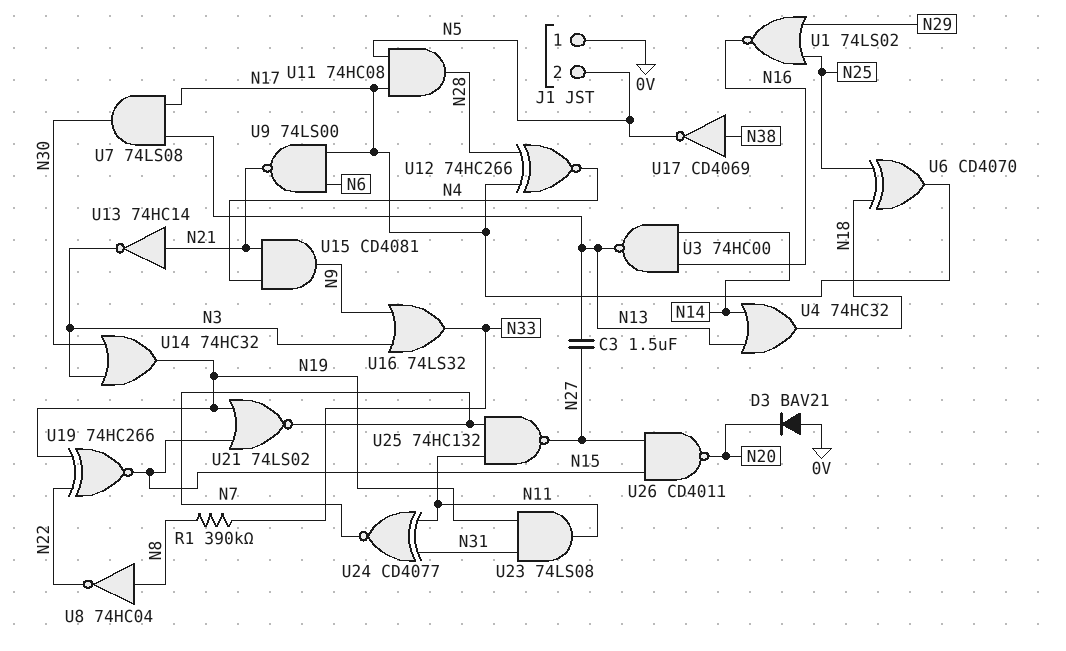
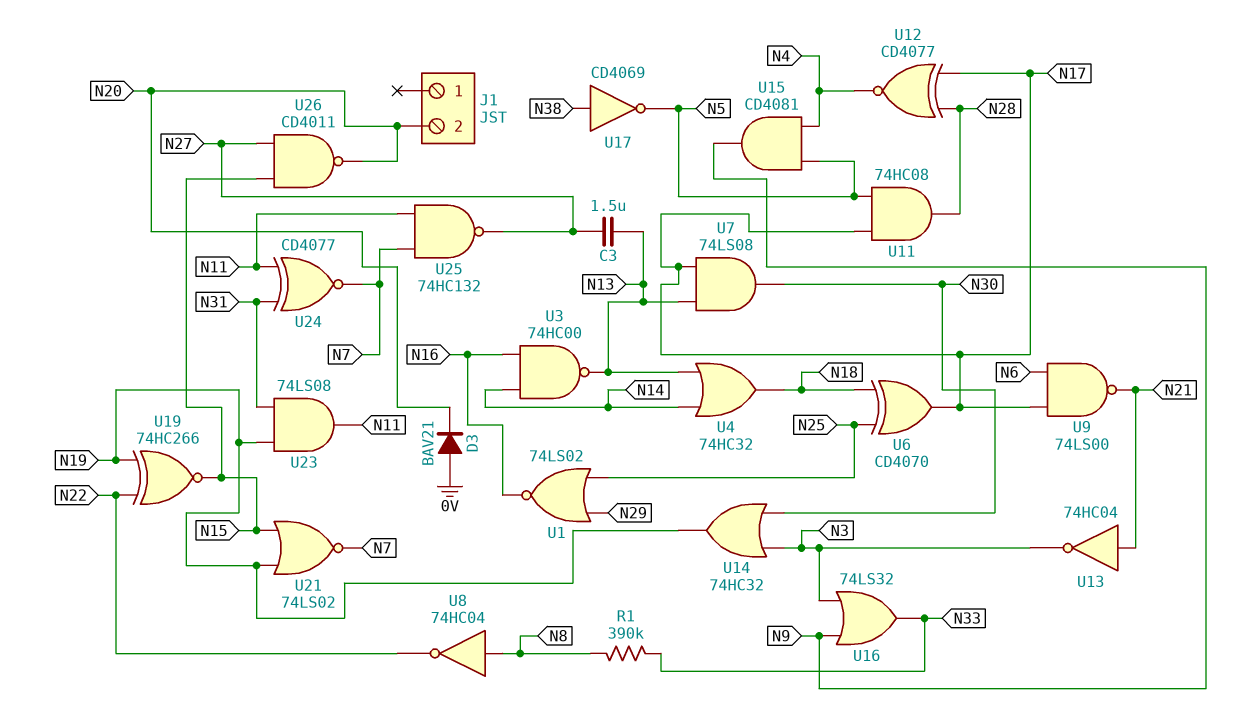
J1 pin 1: 0V -> none
J1 pin 2: N5 -> N20
U12: XNOR 74HC266 (in N17, in N28, out N4) -> XNOR CD4077 (in N17, in N28, out N4)
U13: NOT 74HC14 (in N21, out N3) -> NOT 74HC04 (in N21, out N3)
U15: AND CD4081 (in N4, in N21, out N9) -> AND CD4081 (in N4, in N5, out N9)

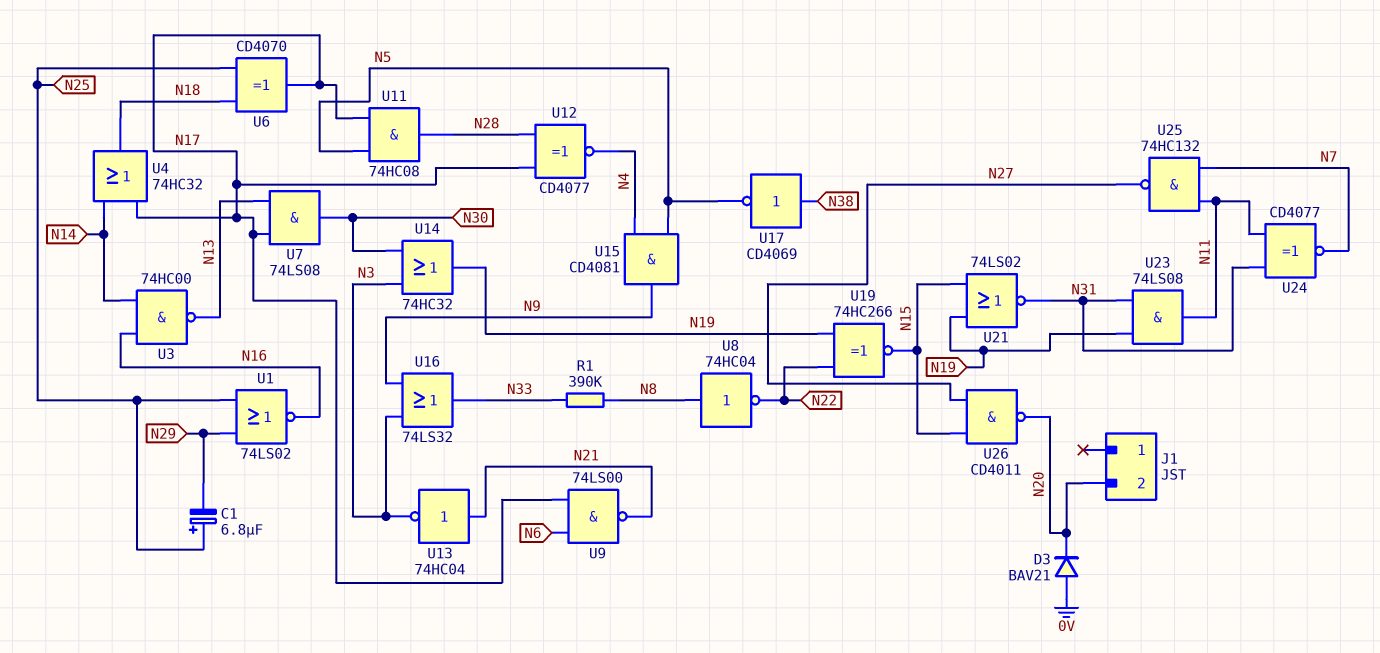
C1: none -> 6.8uF (plus N25, minus N29)
C3: 1.5uF (N13, N27) -> none
U4: OR 74HC32 (in N13, in N14, out N18) -> OR 74HC32 (in N14, in N17, out N18)
U21: NOR 74LS02 (in N15, in N19, out N7) -> NOR 74LS02 (in N15, in N19, out N31)

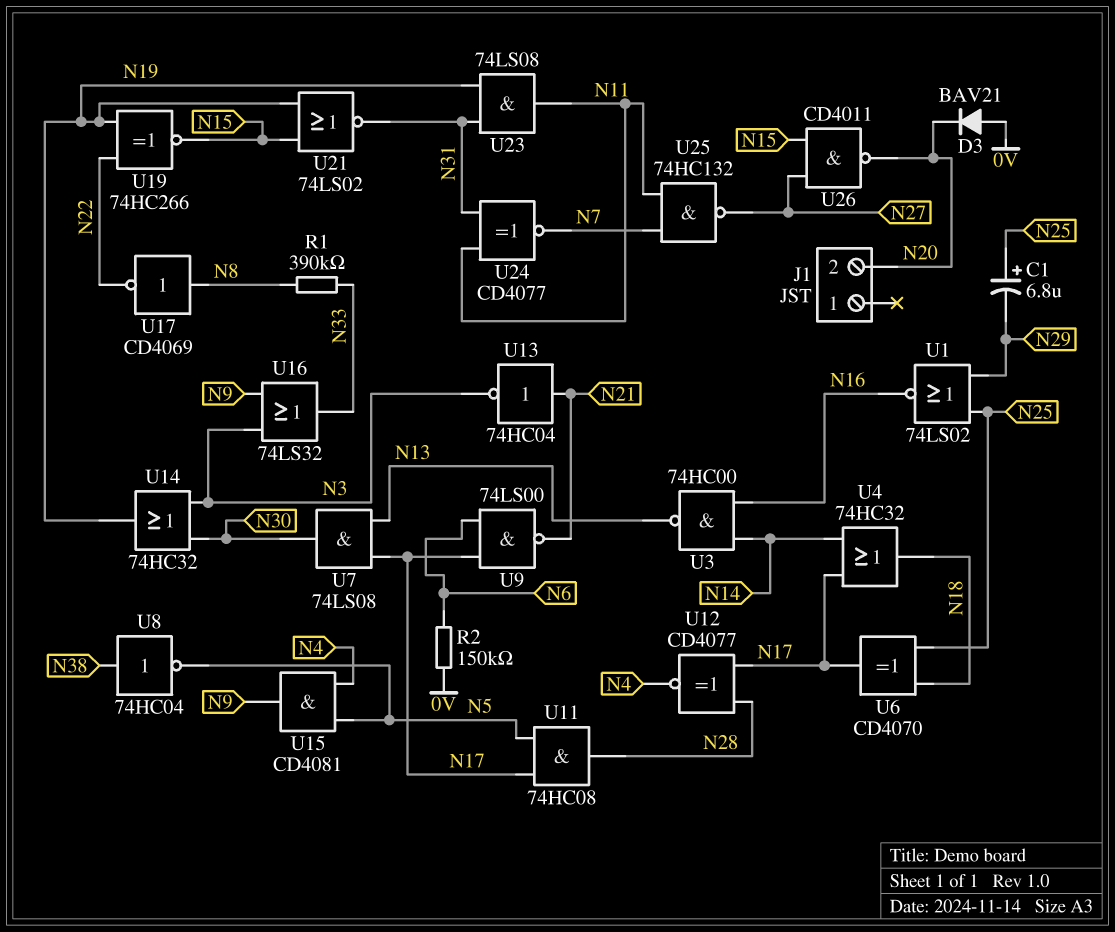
R2: none -> 150k (0V, N6)
U8: NOT 74HC04 (in N8, out N22) -> NOT 74HC04 (in N38, out N5)
U17: NOT CD4069 (in N38, out N5) -> NOT CD4069 (in N8, out N22)

